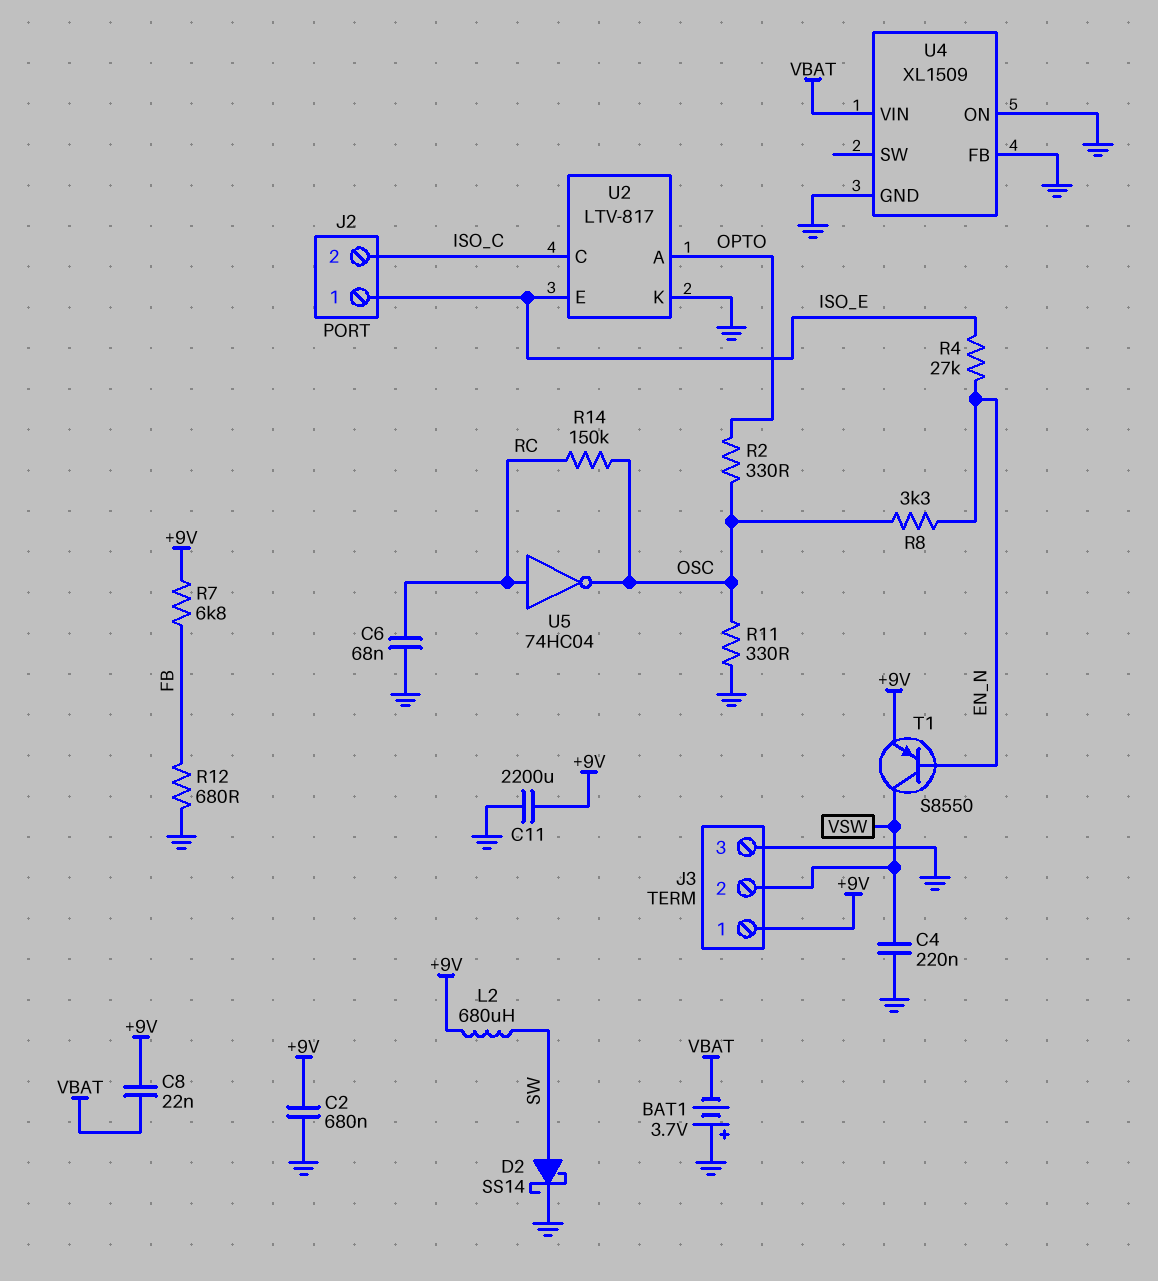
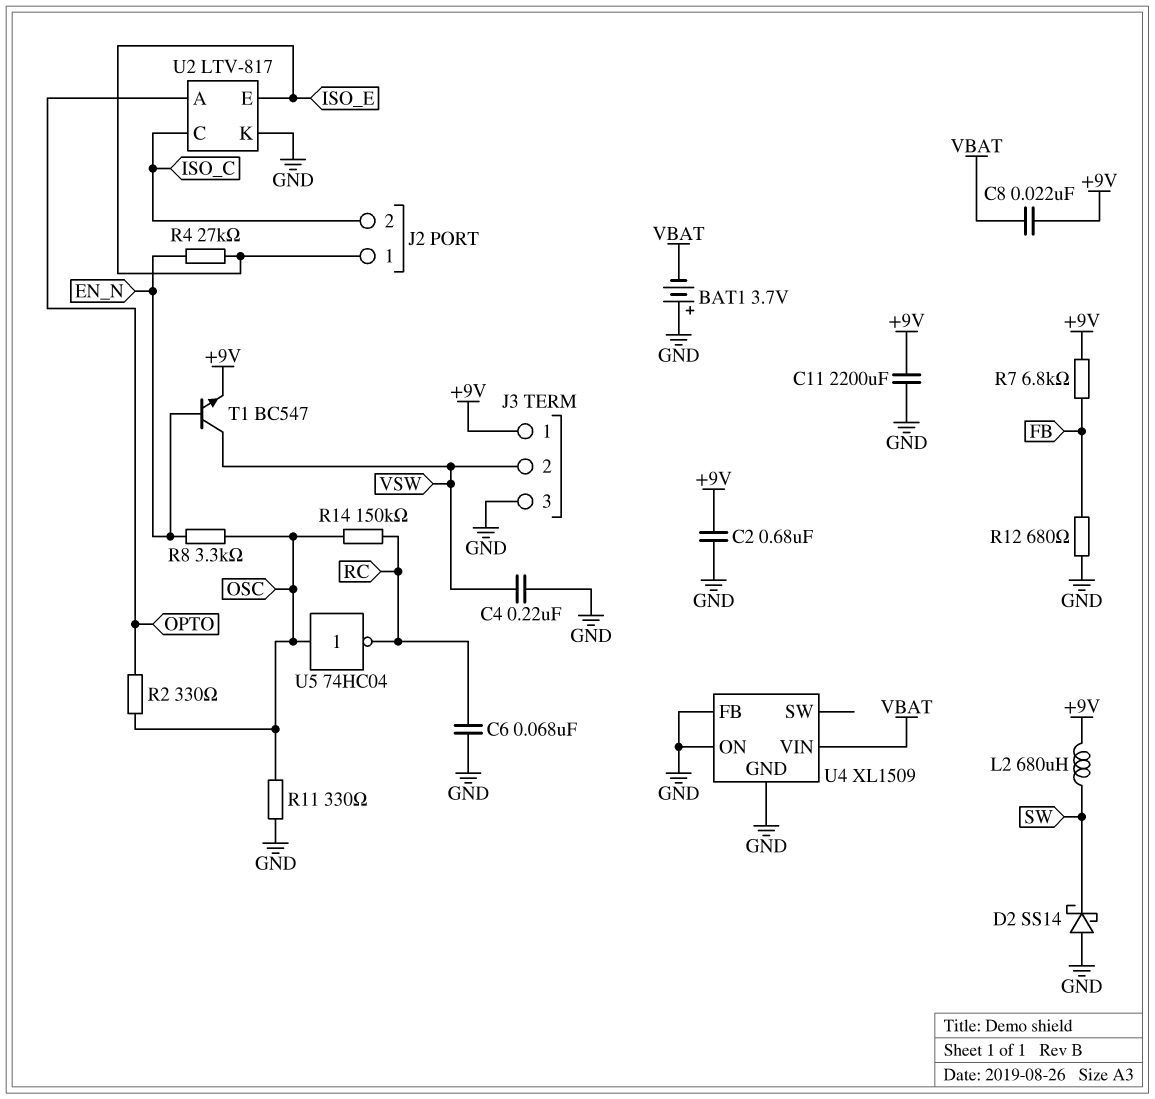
D2: schottky SS14 (A SW, K GND) -> schottky SS14 (A GND, K SW)
T1: PNP S8550 (B EN_N, C VSW, E +9V) -> NPN BC547 (B EN_N, C VSW, E +9V)
U5: NOT 74HC04 (in RC, out OSC) -> NOT 74HC04 (in OSC, out RC)

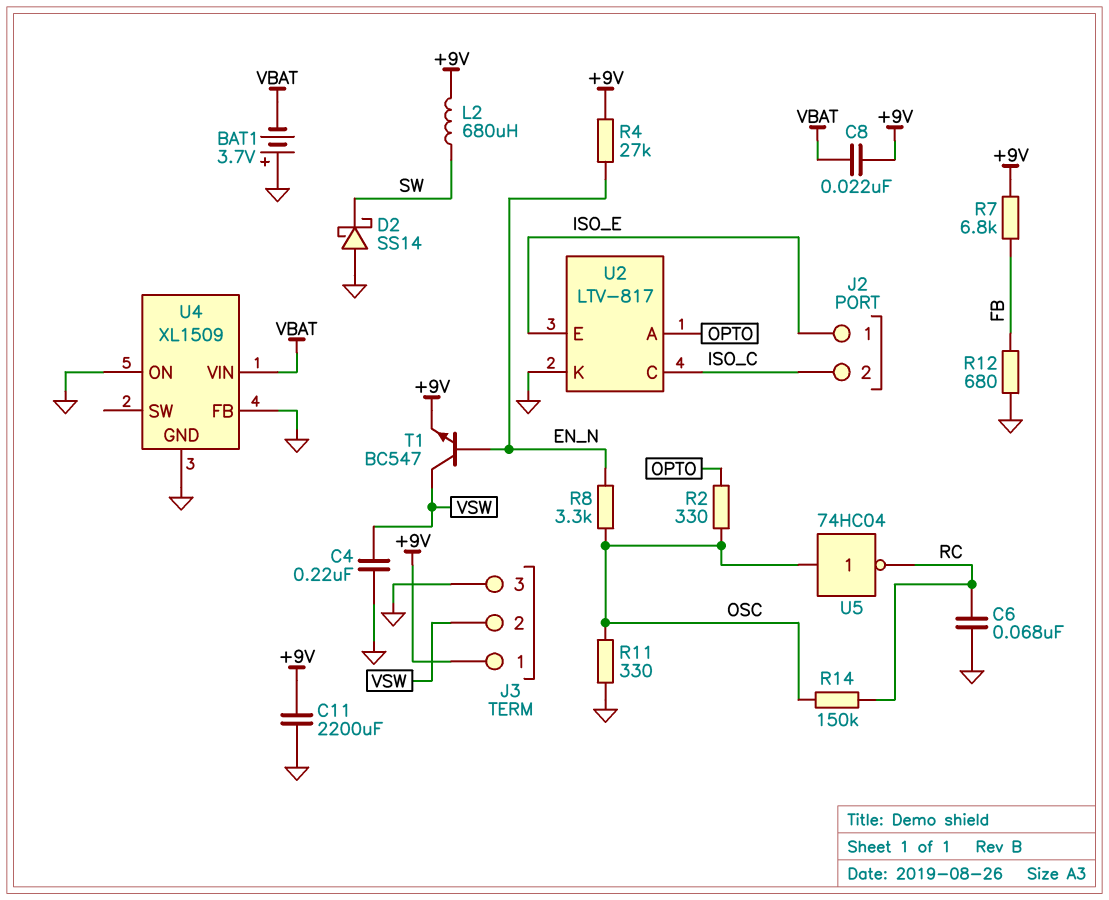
C2: 680nF (+9V, GND) -> none
R4: 27k (EN_N, ISO_E) -> 27k (+9V, EN_N)

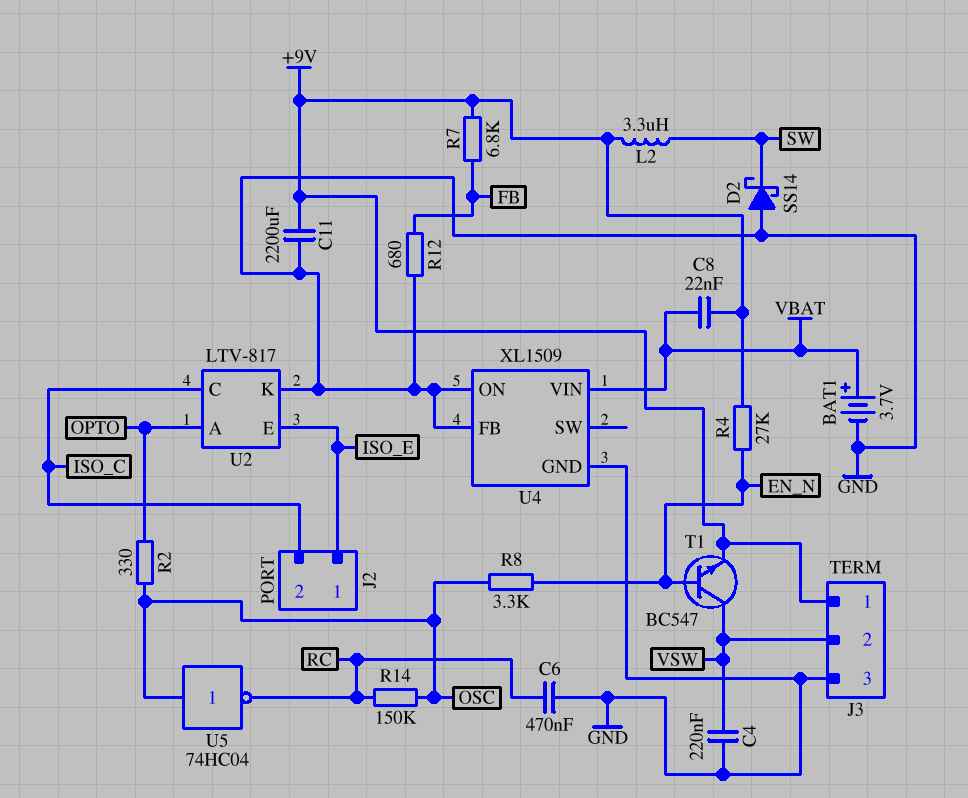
BAT1: 3.7V (plus GND, minus VBAT) -> 3.7V (plus VBAT, minus GND)
C6: 68nF (GND, RC) -> 470nF (GND, RC)
L2: 680uH (+9V, SW) -> 3.3uH (+9V, SW)
R11: 330 (GND, OSC) -> none

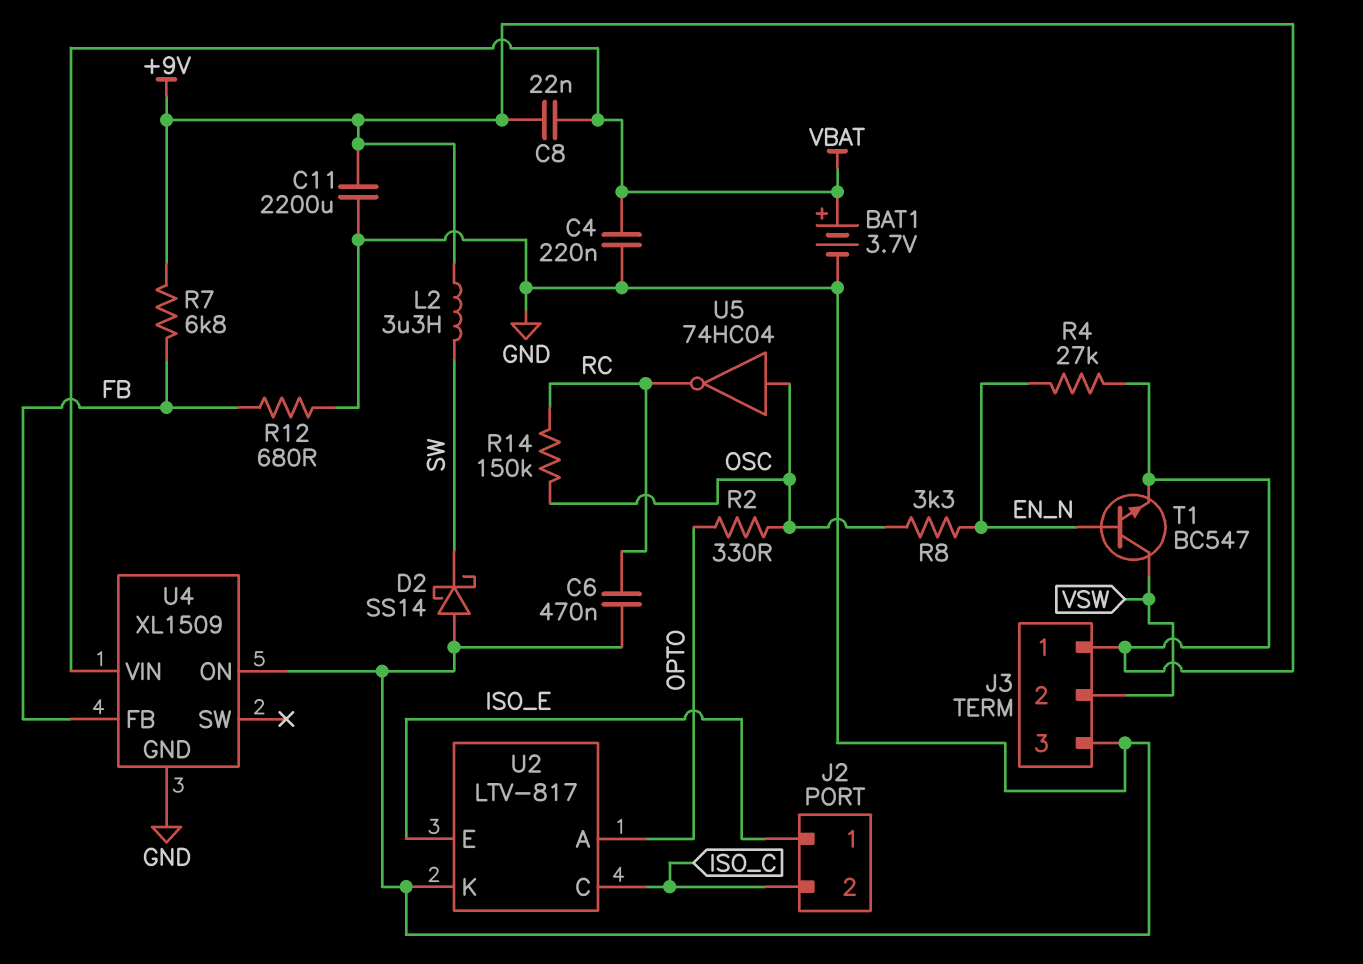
C4: 220nF (GND, VSW) -> 220nF (GND, VBAT)
U4 pin FB: GND -> FB

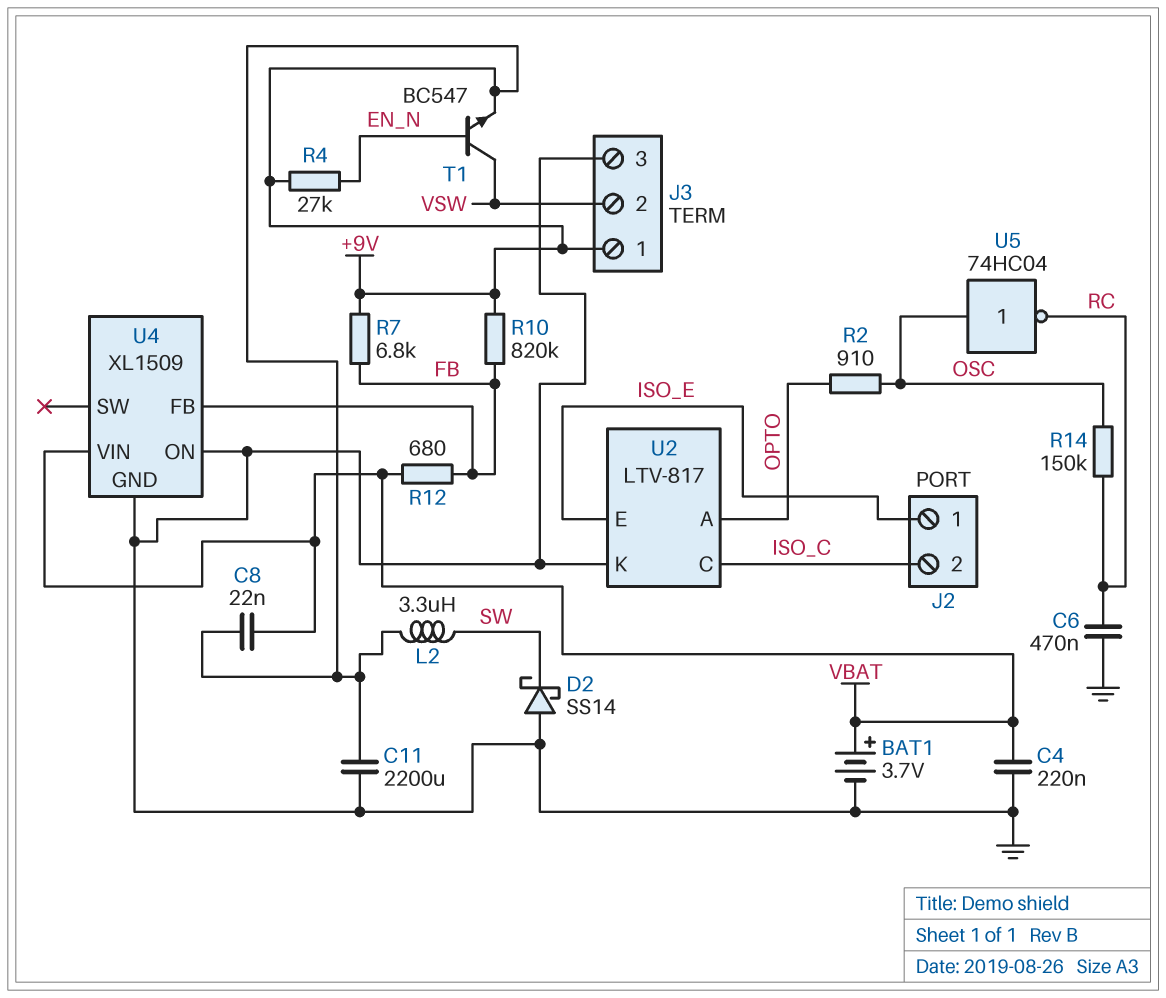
R2: 330 (OPTO, OSC) -> 910 (OPTO, OSC)
R8: 3.3k (EN_N, OSC) -> none
R10: none -> 820k (+9V, FB)
R12: 680 (FB, GND) -> 680 (FB, VBAT)

